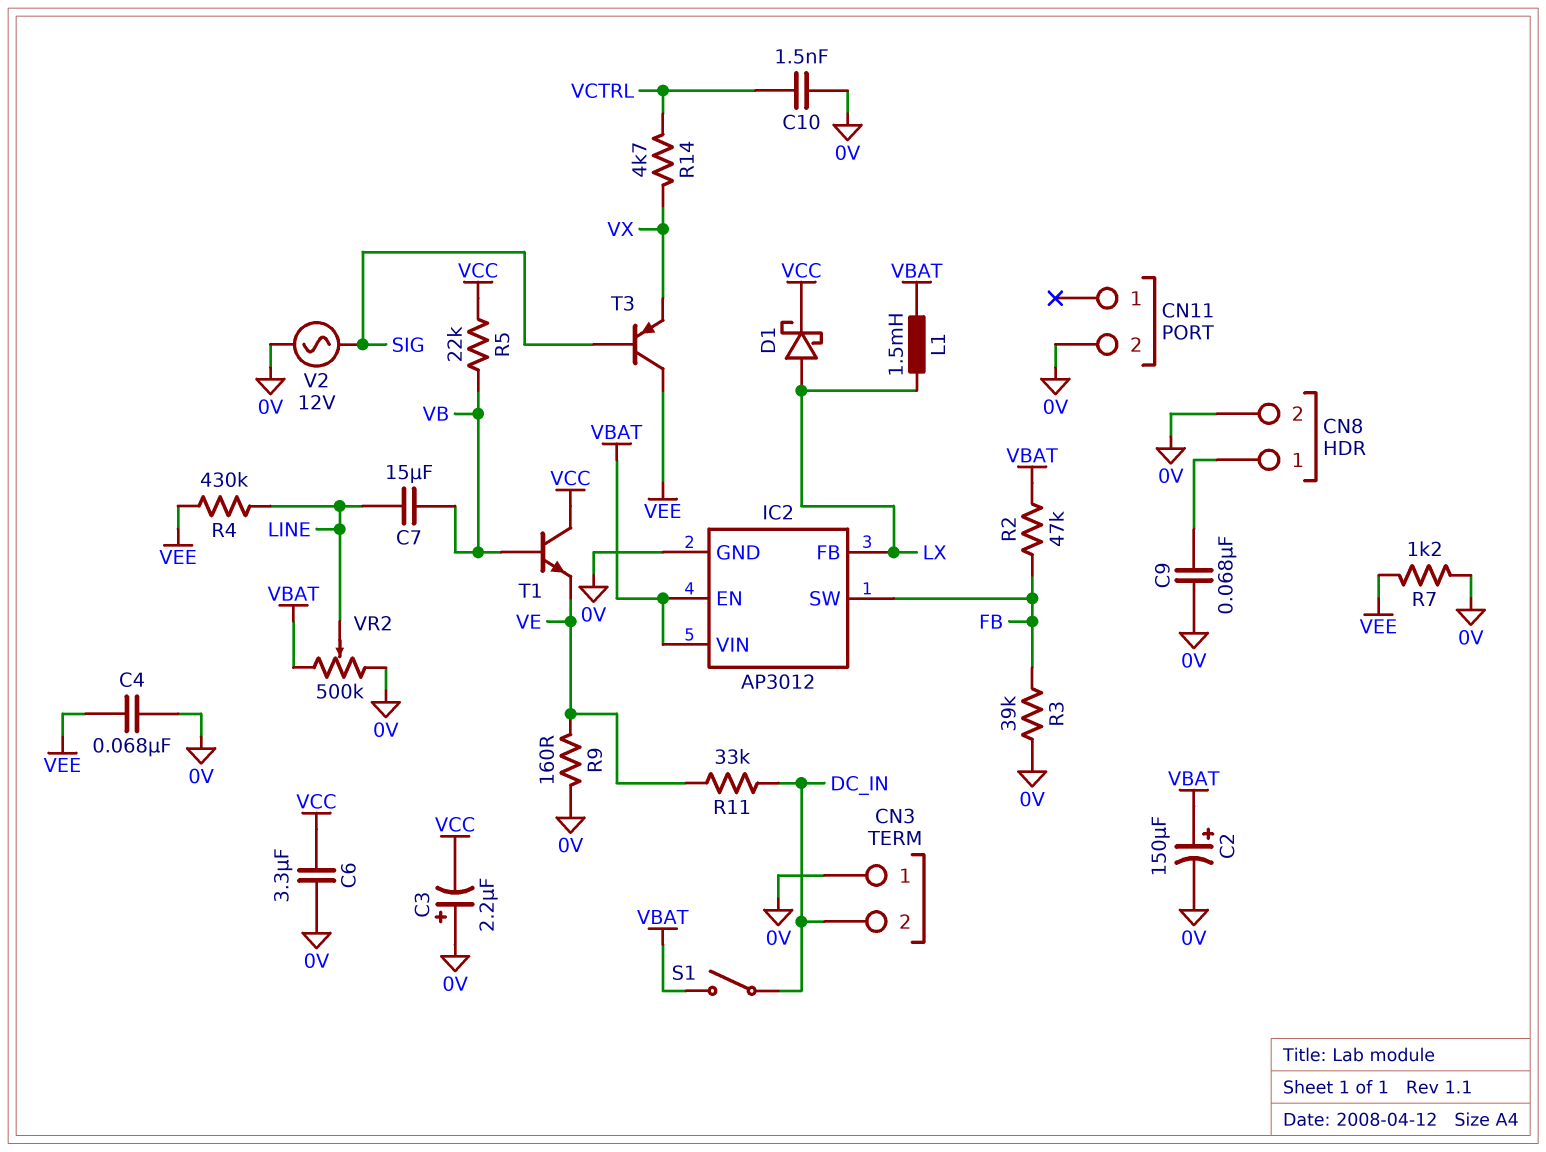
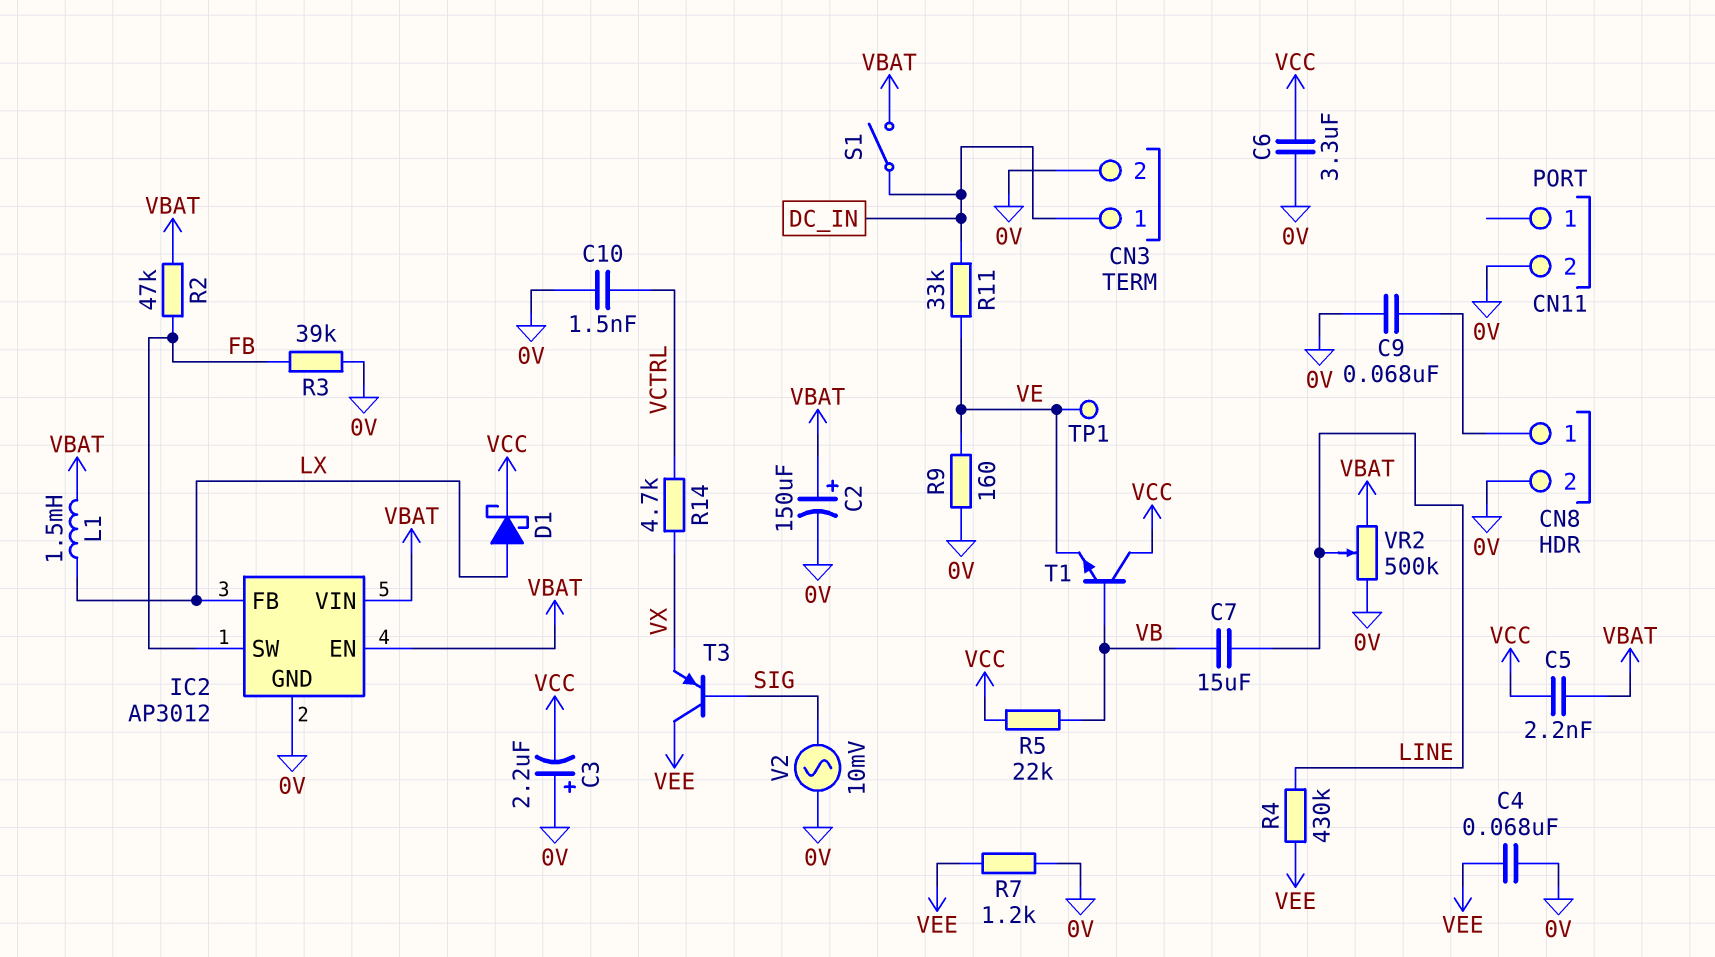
C5: none -> 2.2nF (VBAT, VCC)
CN3 pin 1: 0V -> DC_IN
CN3 pin 2: DC_IN -> 0V
TP1: none -> test point (VE)
V2: AC 12V (0V, SIG) -> AC 10mV (0V, SIG)

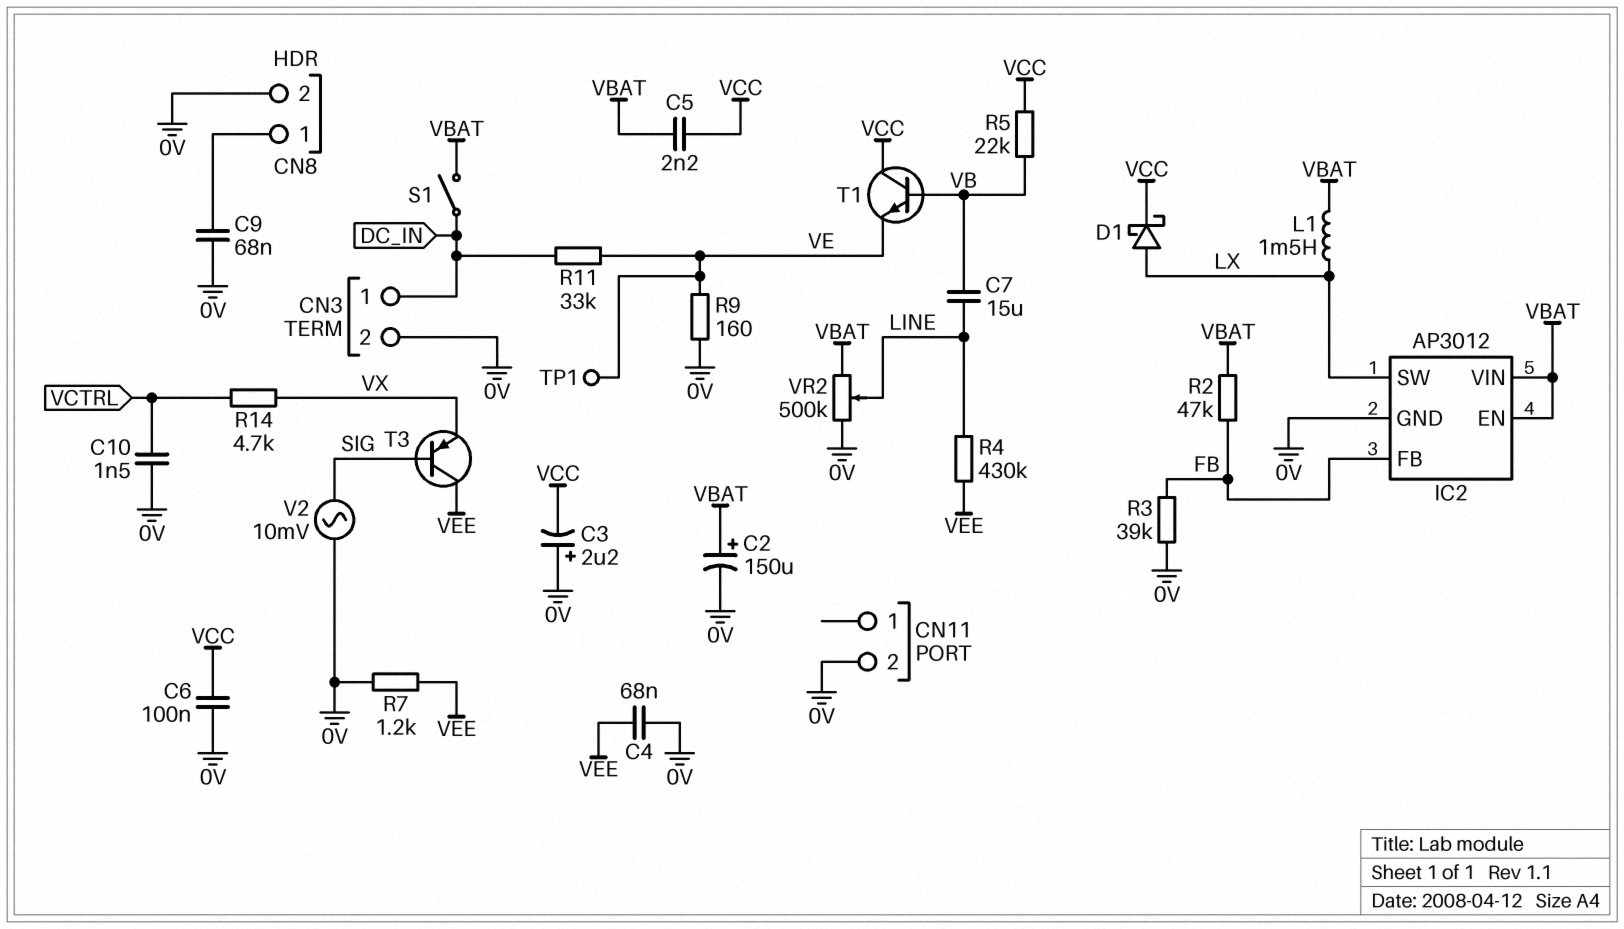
C6: 3.3uF (0V, VCC) -> 100nF (0V, VCC)
IC2 pin FB: LX -> FB
IC2 pin SW: FB -> LX

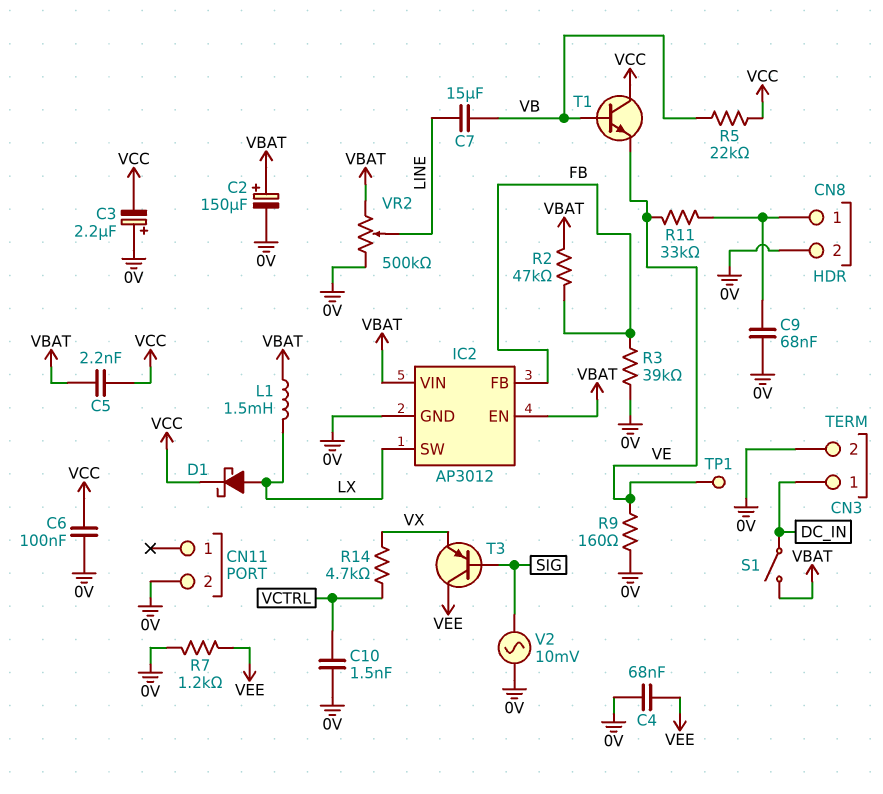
R4: 430k (LINE, VEE) -> none
R11: 33k (DC_IN, VE) -> 33k (CN8/1, VE)

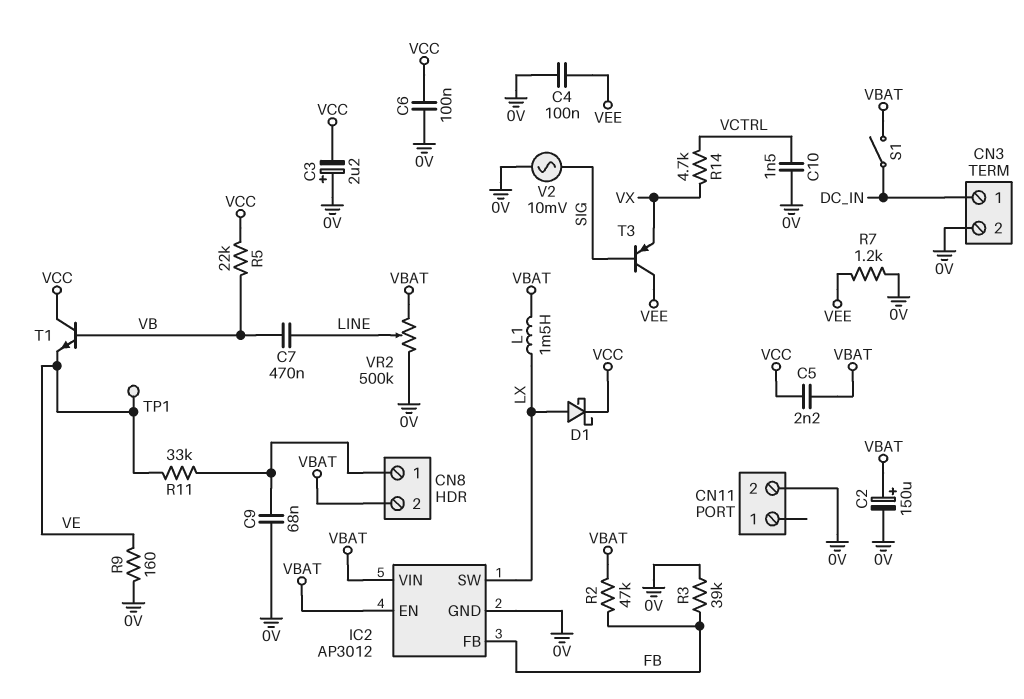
C4: 68nF (0V, VEE) -> 100nF (0V, VEE)
C7: 15uF (LINE, VB) -> 470nF (LINE, VB)
CN8 pin 2: 0V -> VBAT

